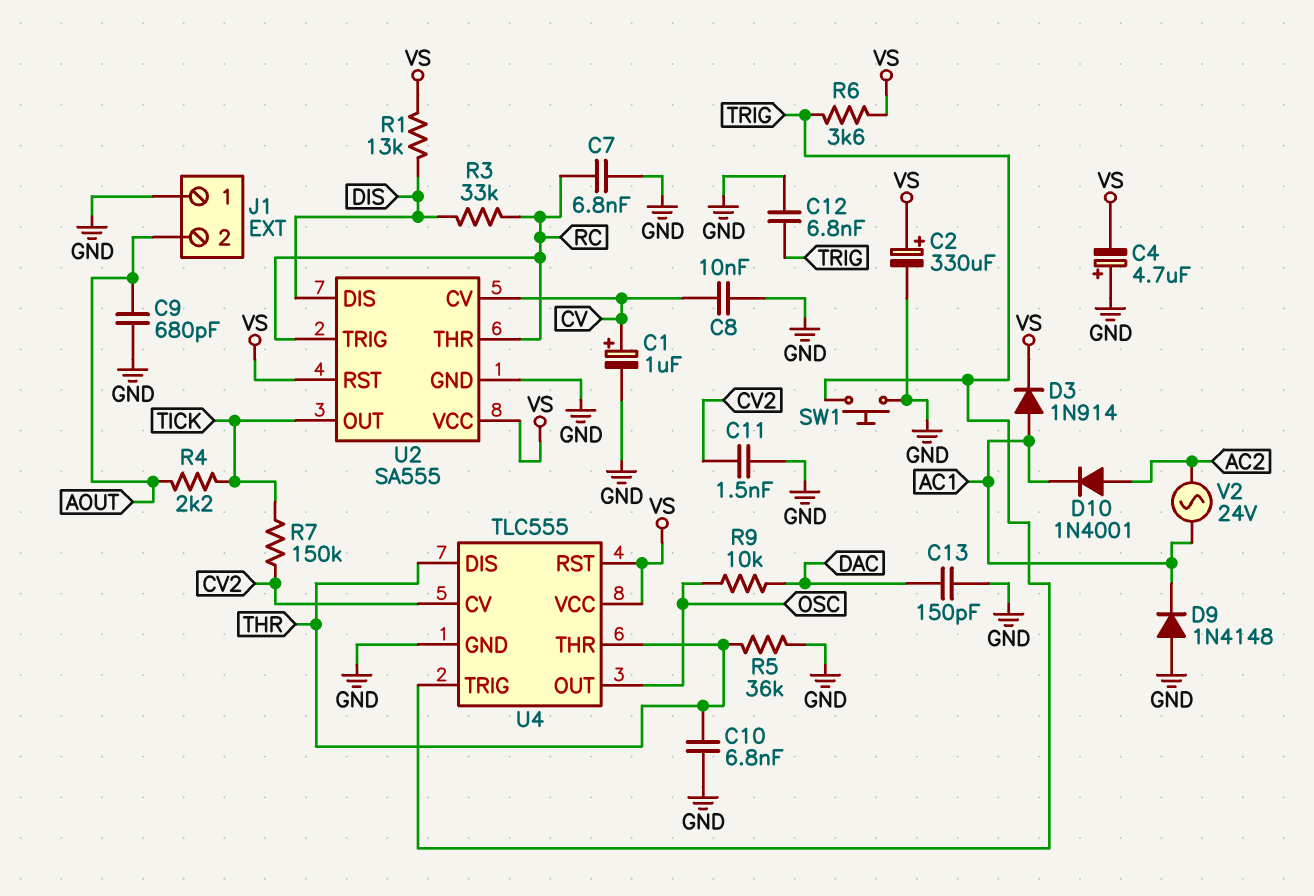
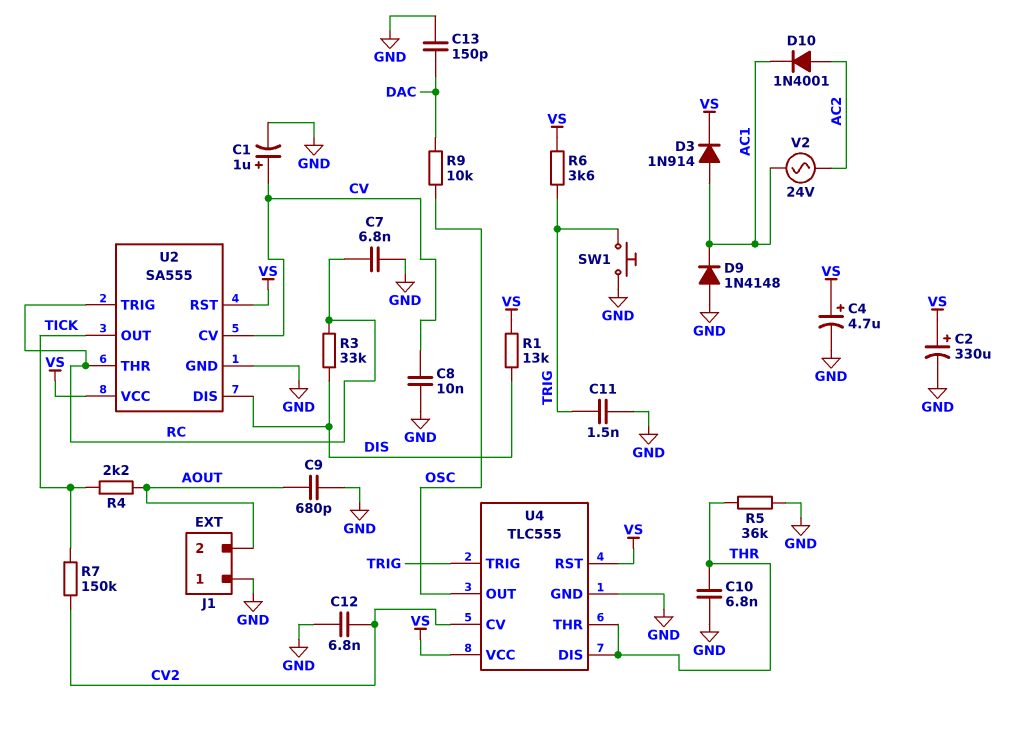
C4: 4.7uF (plus GND, minus VS) -> 4.7uF (plus VS, minus GND)
C11: 1.5nF (CV2, GND) -> 1.5nF (GND, TRIG)
C12: 6.8nF (GND, TRIG) -> 6.8nF (CV2, GND)

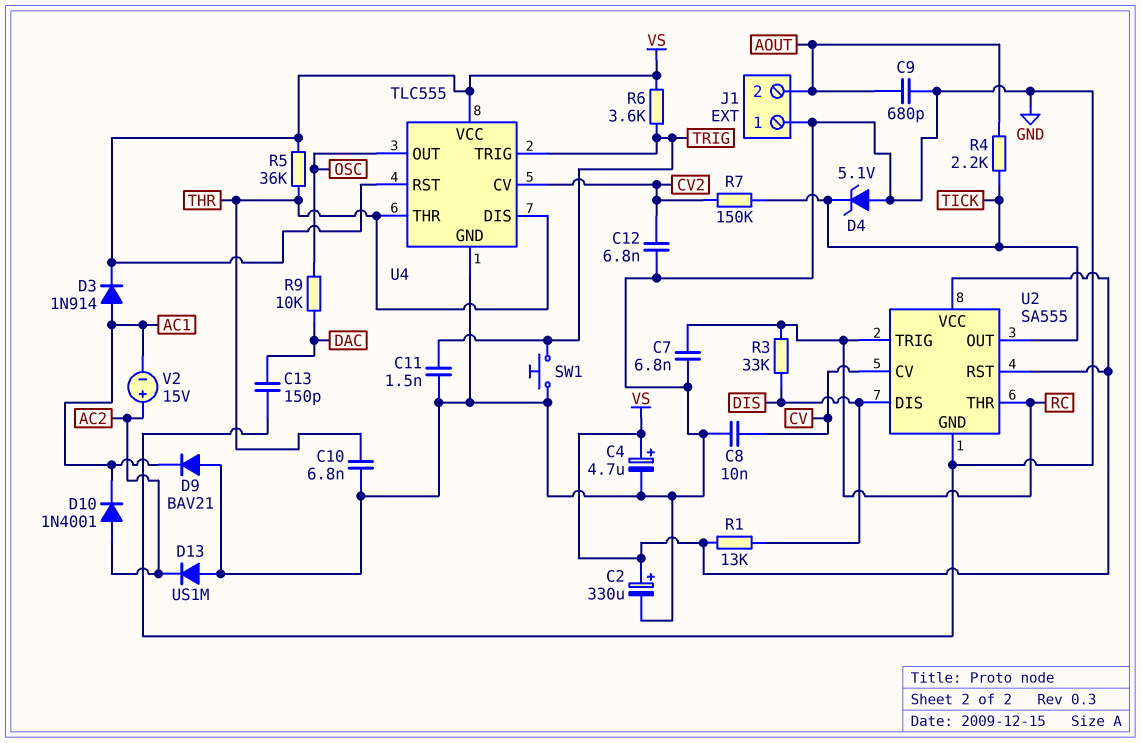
C1: 1uF (plus CV, minus GND) -> none
D4: none -> zener 5.1V (A GND, K TICK)
D9: diode 1N4148 (A GND, K AC1) -> diode BAV21 (A GND, K AC1)
D13: none -> diode US1M (A GND, K AC2)
R5: 36k (GND, THR) -> 36k (THR, VS)
V2: AC 24V (AC1, AC2) -> 15V (plus AC2, minus AC1)

